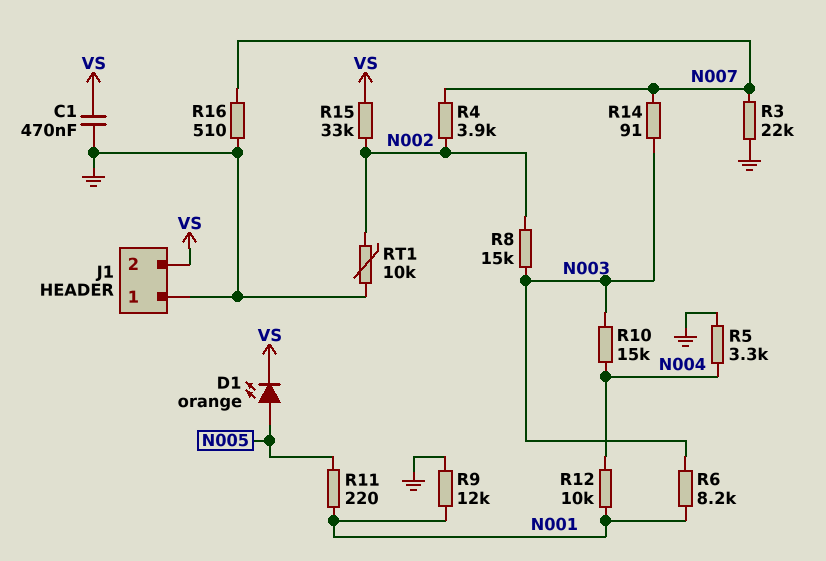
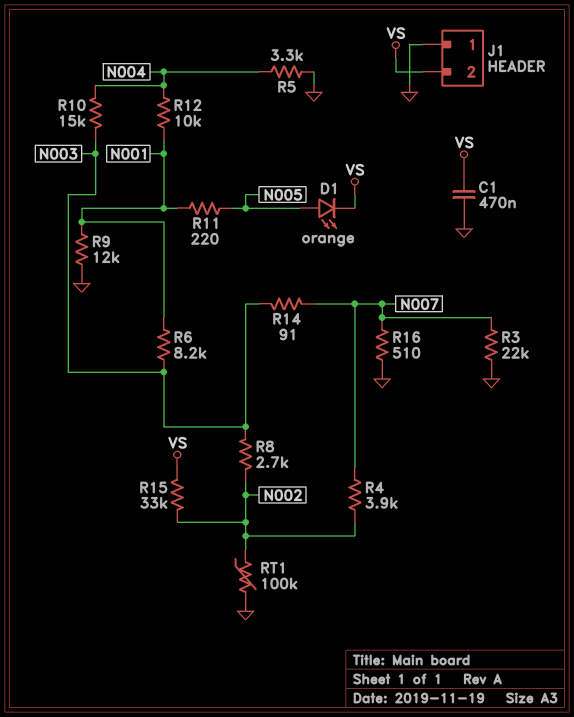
R8: 15k (N002, N003) -> 2.7k (N002, N003)
RT1: 10k (GND, N002) -> 100k (GND, N002)

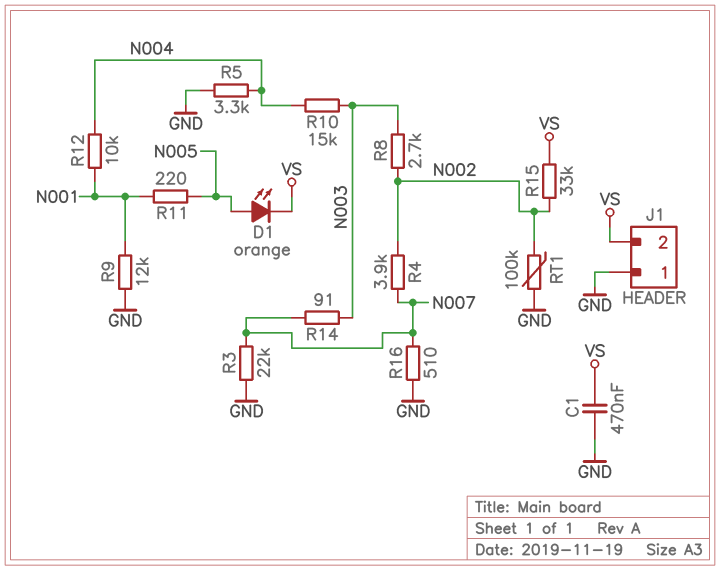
R6: 8.2k (N001, N003) -> none

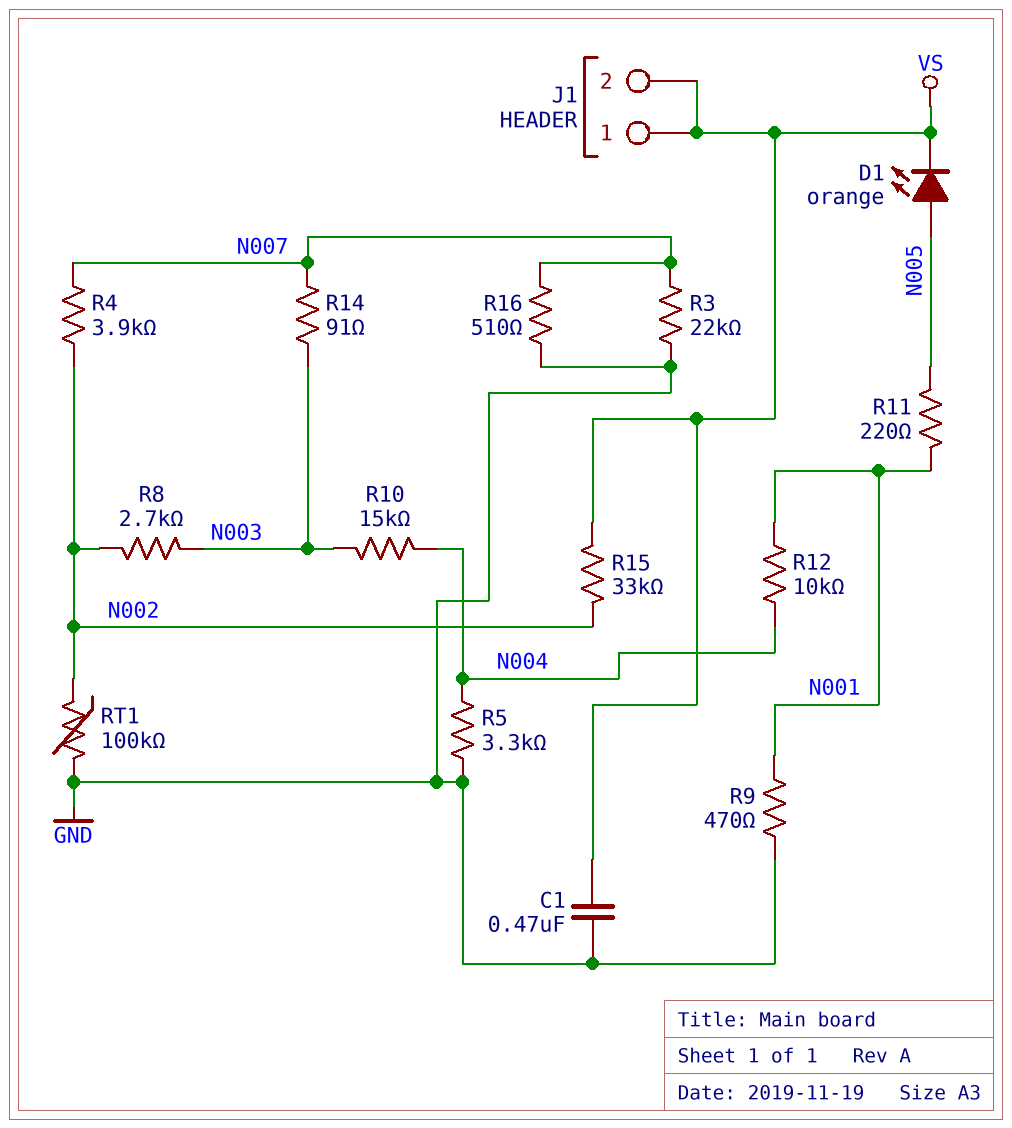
J1 pin 1: GND -> VS
R9: 12k (GND, N001) -> 470 (GND, N001)

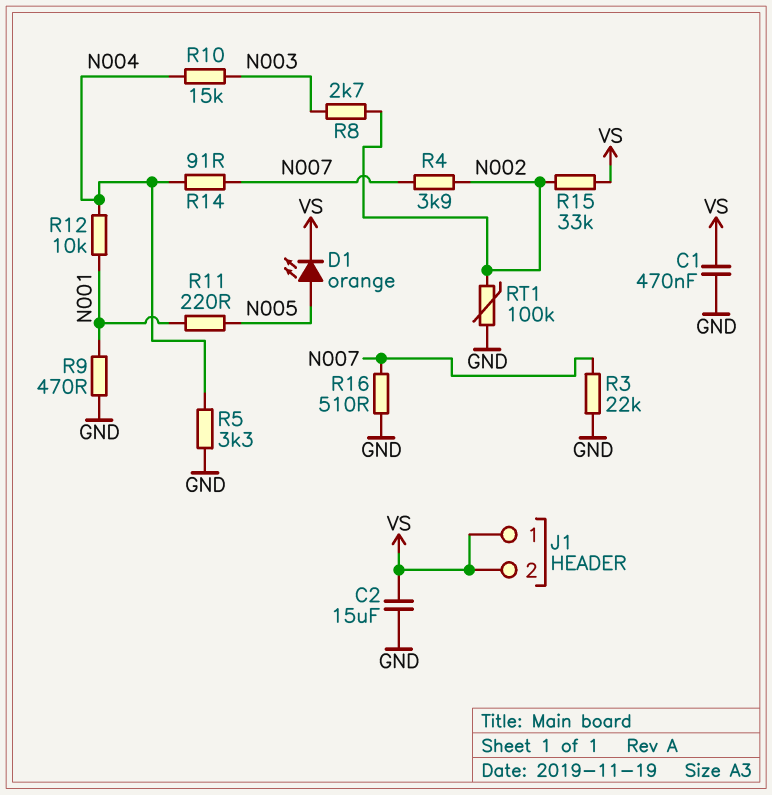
C2: none -> 15uF (GND, VS)
R14: 91 (N003, N007) -> 91 (N004, N007)

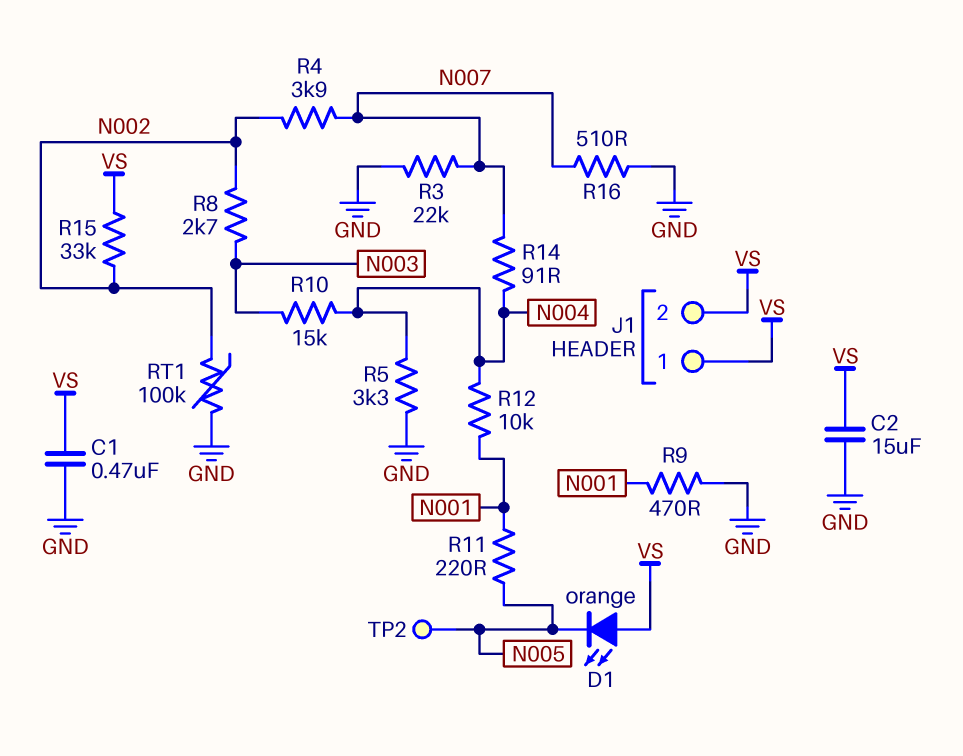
D1: LED orange (A N005, K VS) -> LED orange (A VS, K N005)
TP2: none -> test point (N005)

